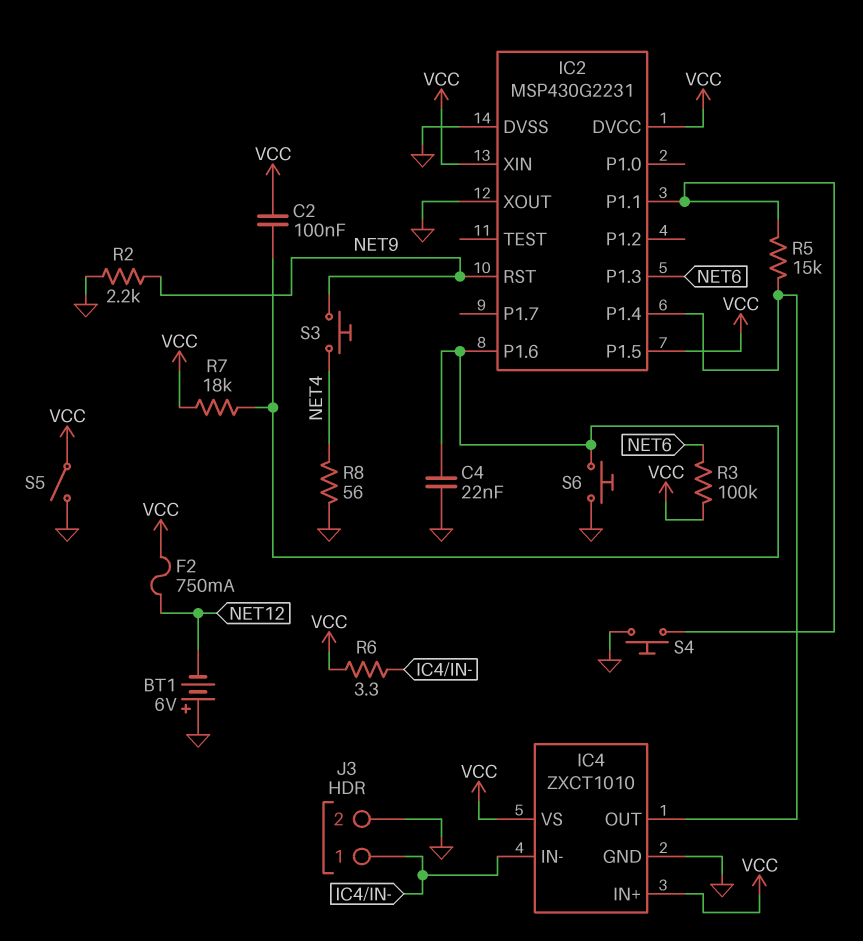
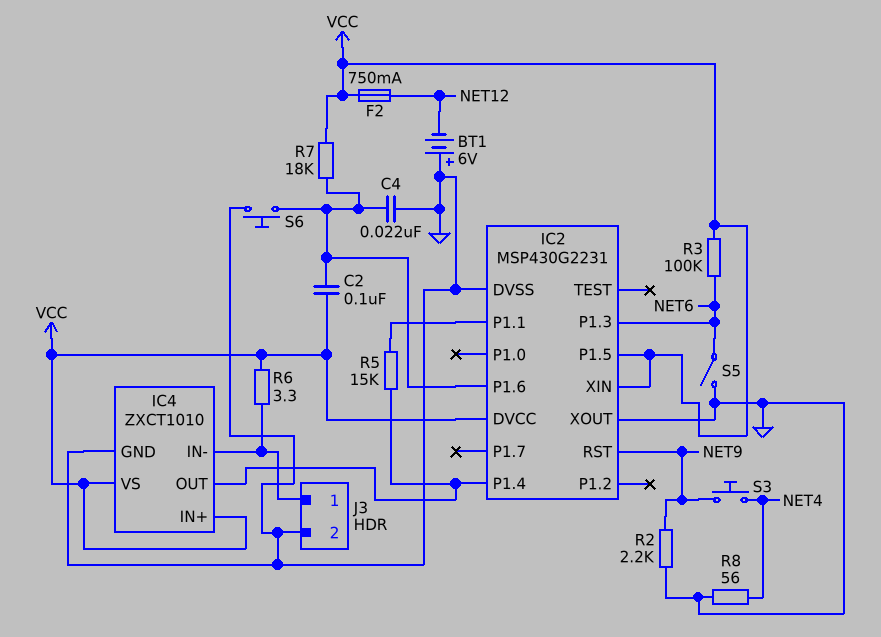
S4: button (GND, IC2/P1.1) -> none
S5: switch (GND, VCC) -> switch (GND, NET6)

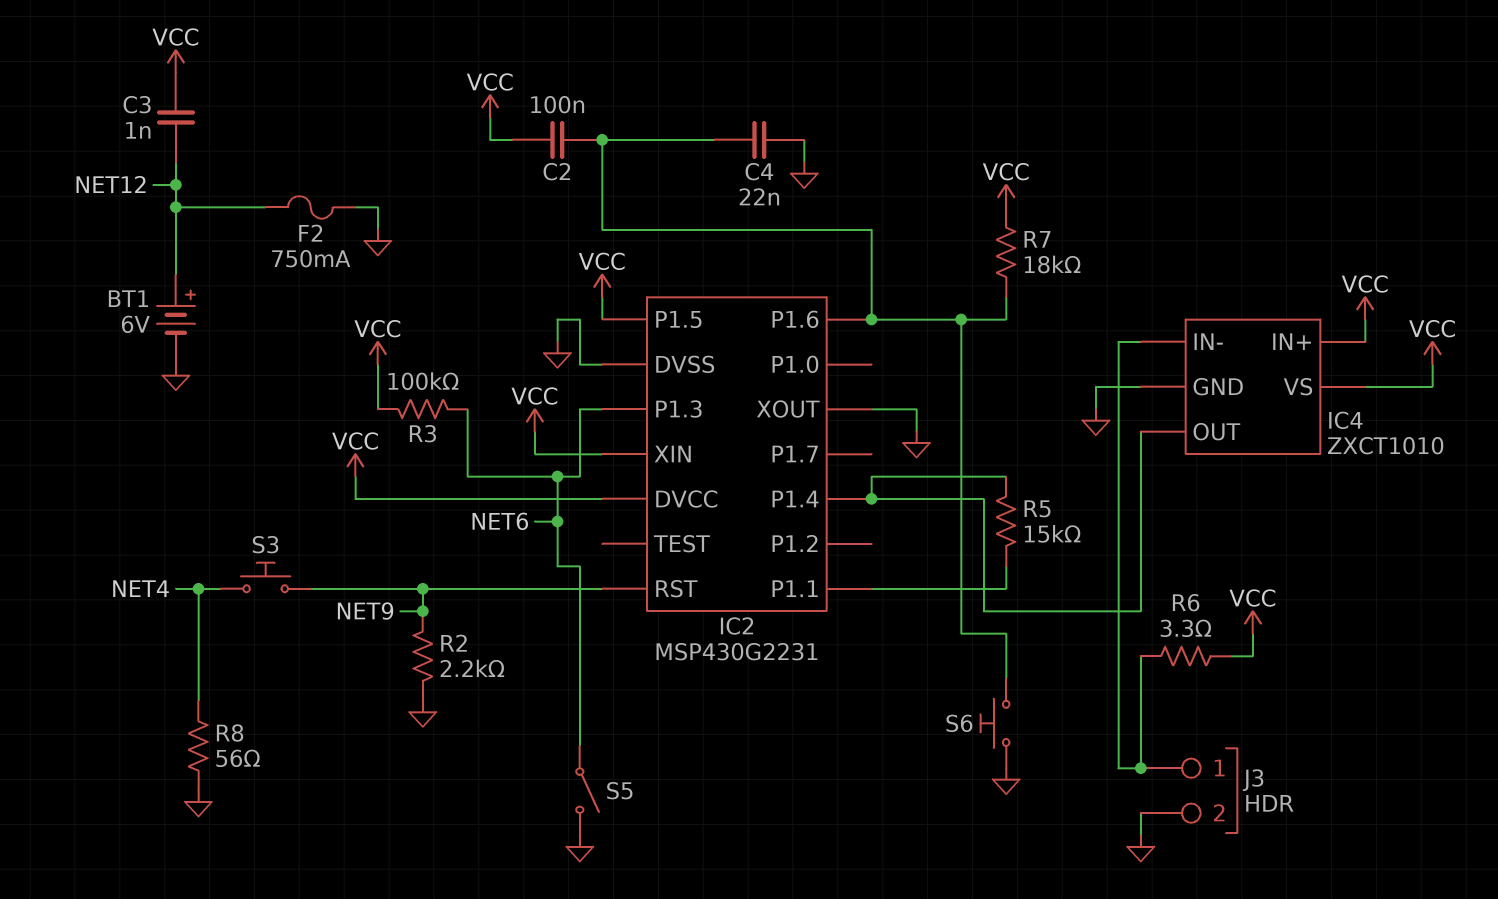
BT1: 6V (plus GND, minus NET12) -> 6V (plus NET12, minus GND)
C3: none -> 1nF (NET12, VCC)
F2: 750mA (NET12, VCC) -> 750mA (GND, NET12)

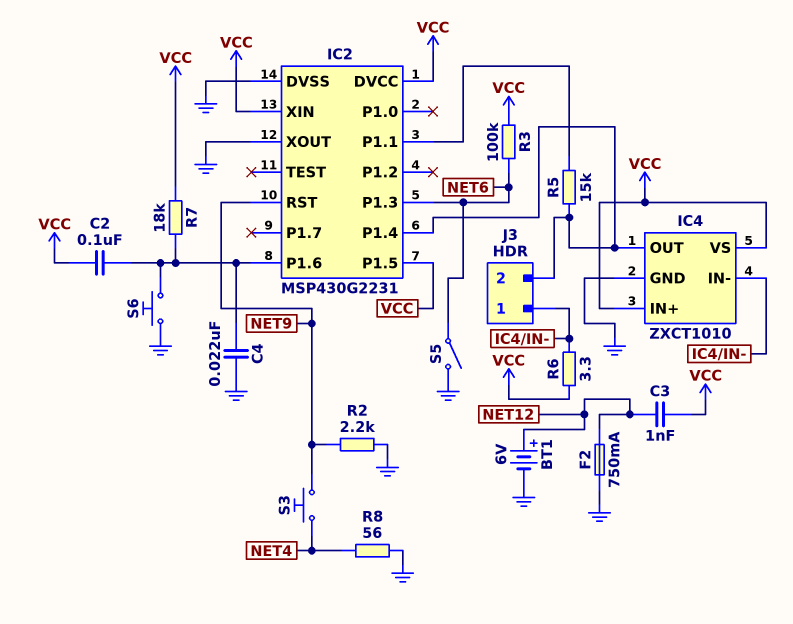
J3 pin 2: GND -> IC2/P1.4

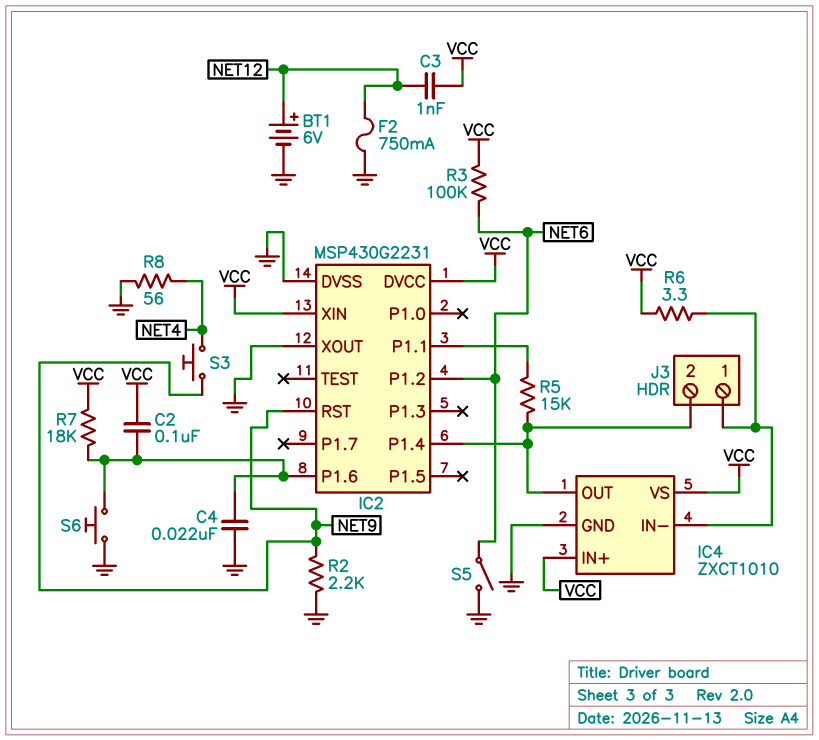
IC2 pin P1.2: none -> NET6
IC2 pin P1.3: NET6 -> none
IC2 pin P1.5: VCC -> none

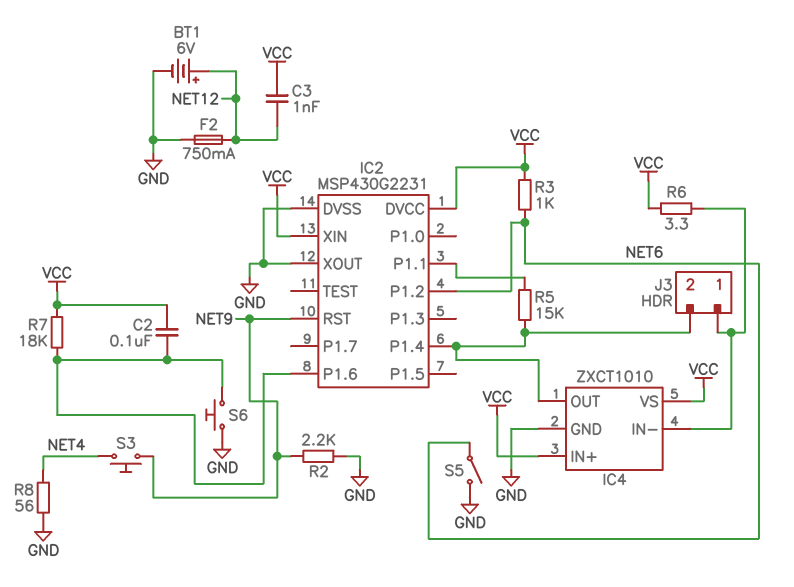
C4: 22nF (GND, IC2/P1.6) -> none
R3: 100k (NET6, VCC) -> 1k (NET6, VCC)

